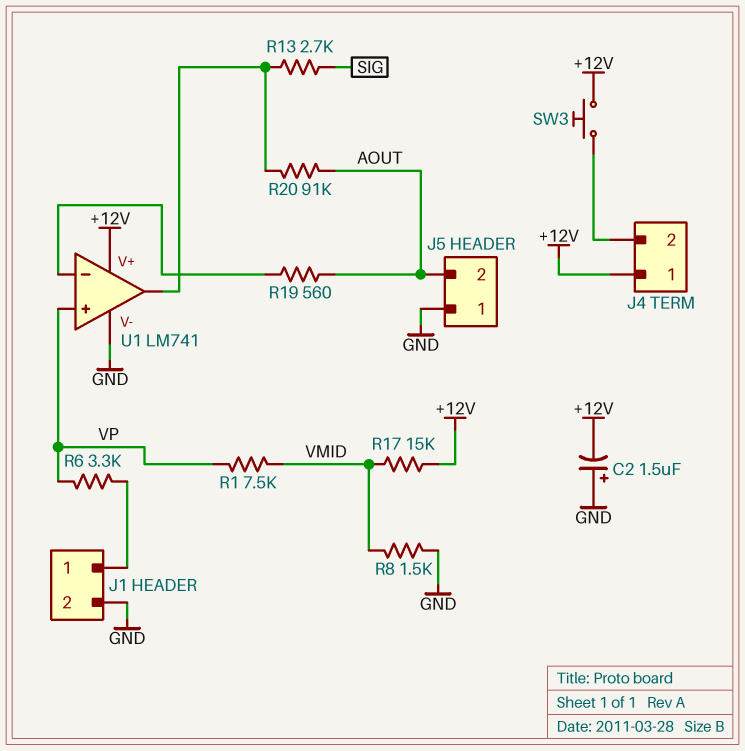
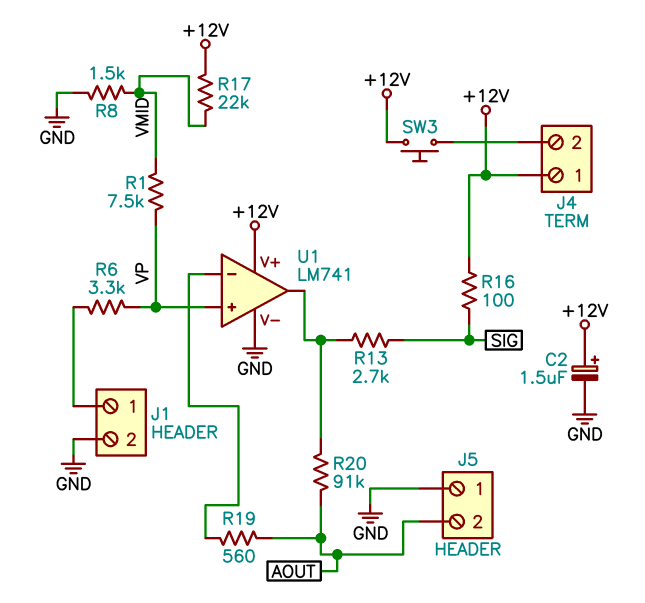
C2: 1.5uF (plus GND, minus +12V) -> 1.5uF (plus +12V, minus GND)
R16: none -> 100 (+12V, SIG)
R17: 15k (+12V, VMID) -> 22k (+12V, VMID)

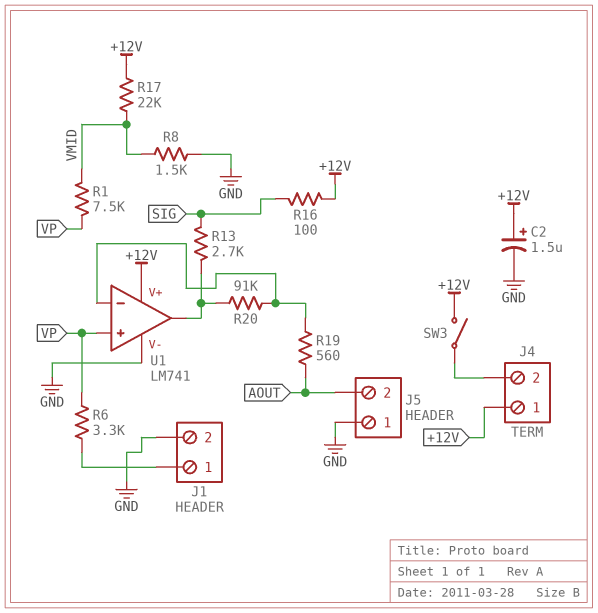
R20: 91k (AOUT, U1/out) -> 91k (U1/in-, U1/out)
SW3: button (+12V, J4/2) -> switch (+12V, J4/2)

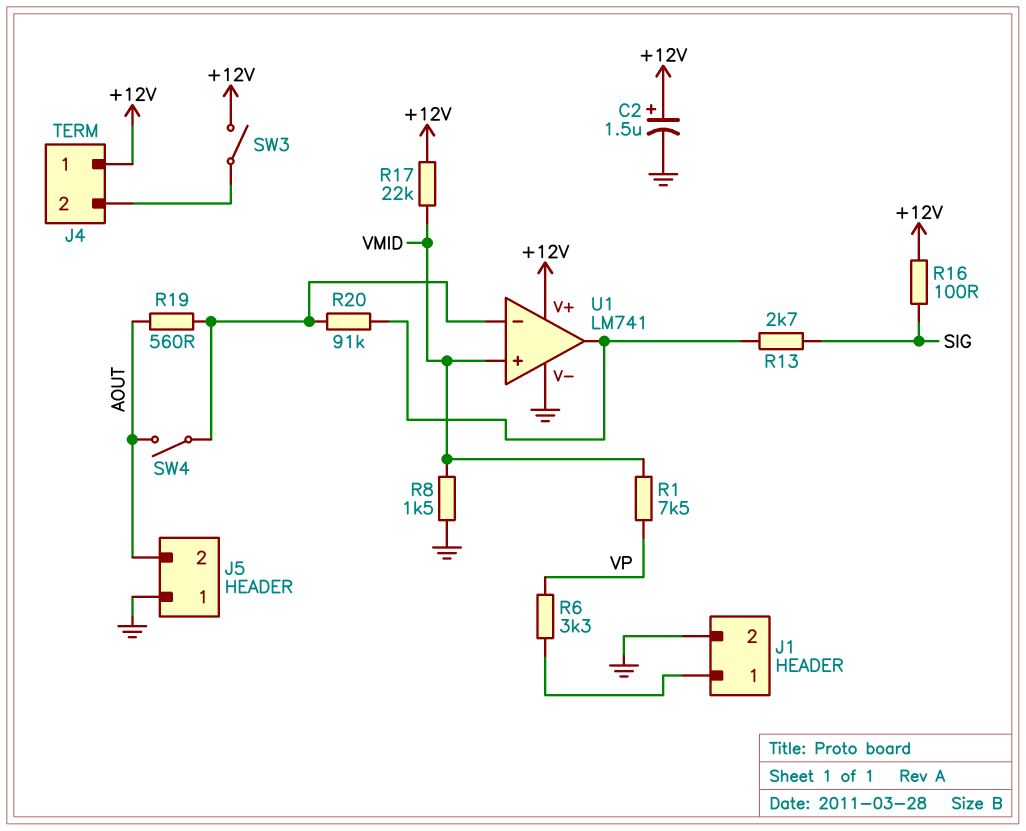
SW4: none -> switch (AOUT, U1/in-)
U1 pin in+: VP -> VMID

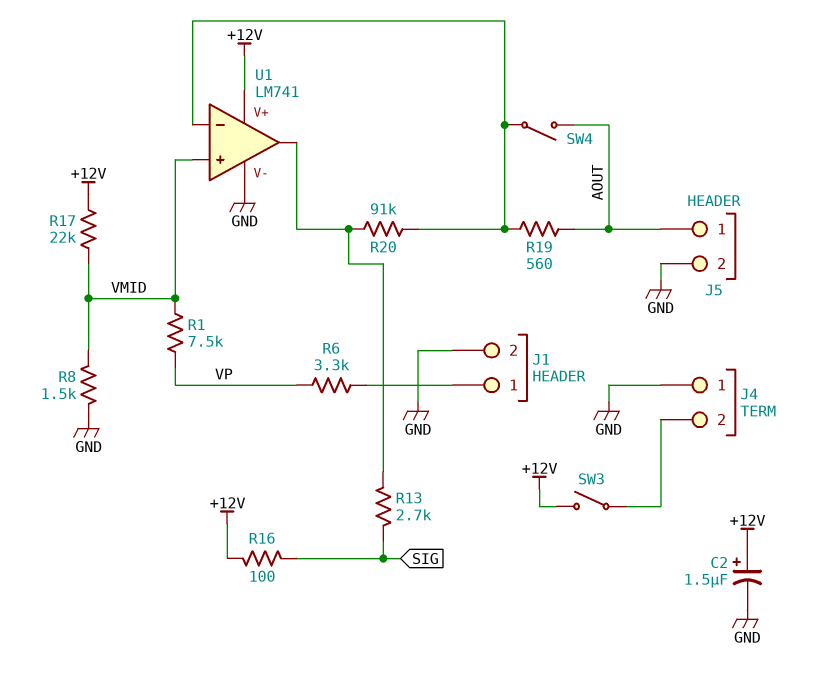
J4 pin 1: +12V -> GND
J5 pin 1: GND -> AOUT
J5 pin 2: AOUT -> GND

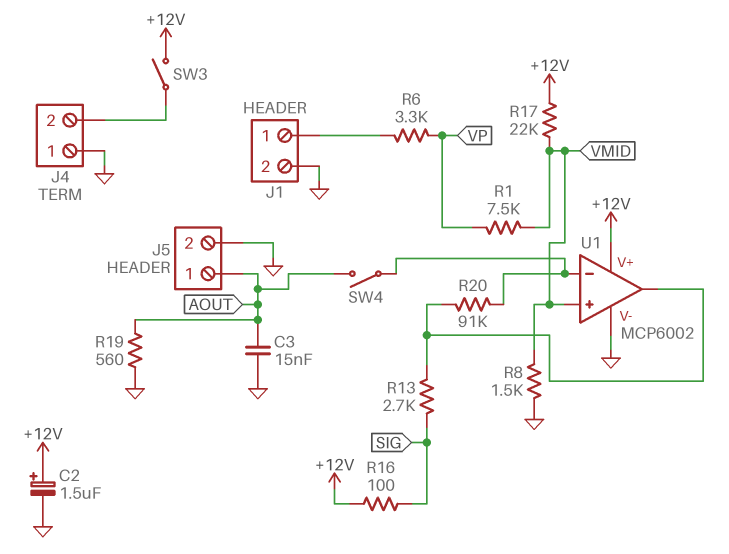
C3: none -> 15nF (AOUT, GND)
R19: 560 (AOUT, U1/in-) -> 560 (AOUT, GND)
U1: LM741 -> MCP6002

